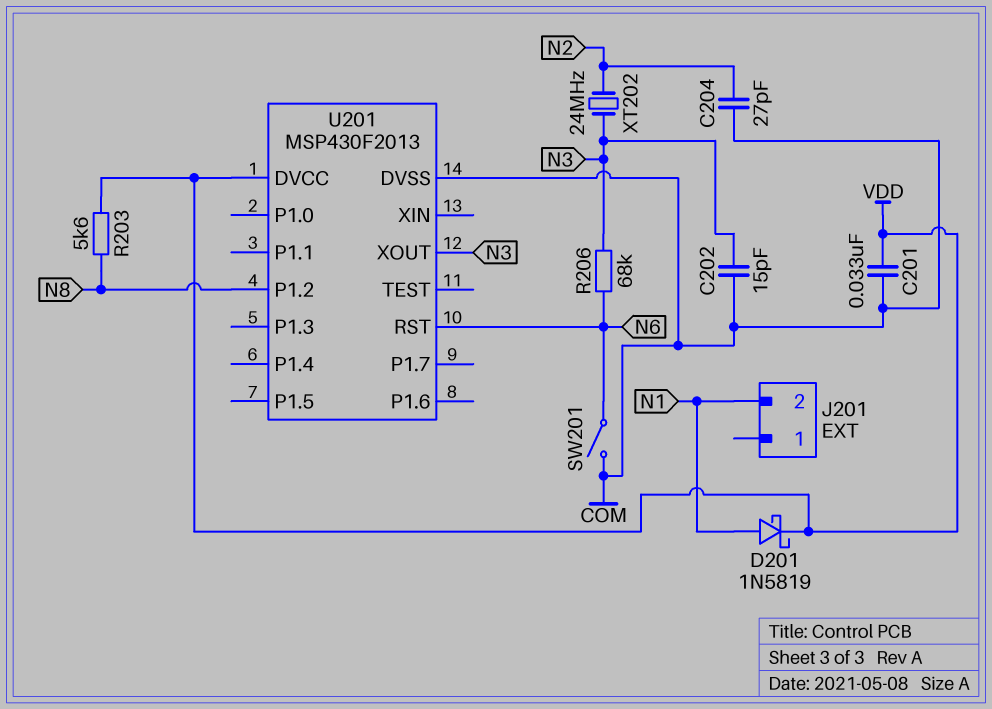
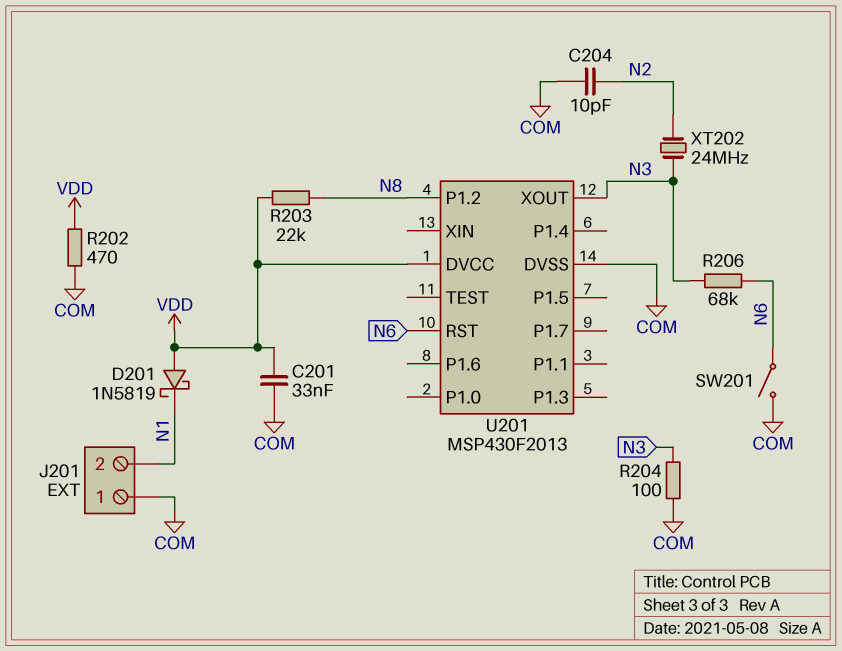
C202: 15pF (COM, N3) -> none
C204: 27pF (COM, N2) -> 10pF (COM, N2)
D201: schottky 1N5819 (A N1, K VDD) -> schottky 1N5819 (A VDD, K N1)
J201 pin 1: none -> COM
R202: none -> 470 (COM, VDD)
R203: 5.6k (N8, VDD) -> 22k (N8, VDD)
R204: none -> 100 (COM, N3)

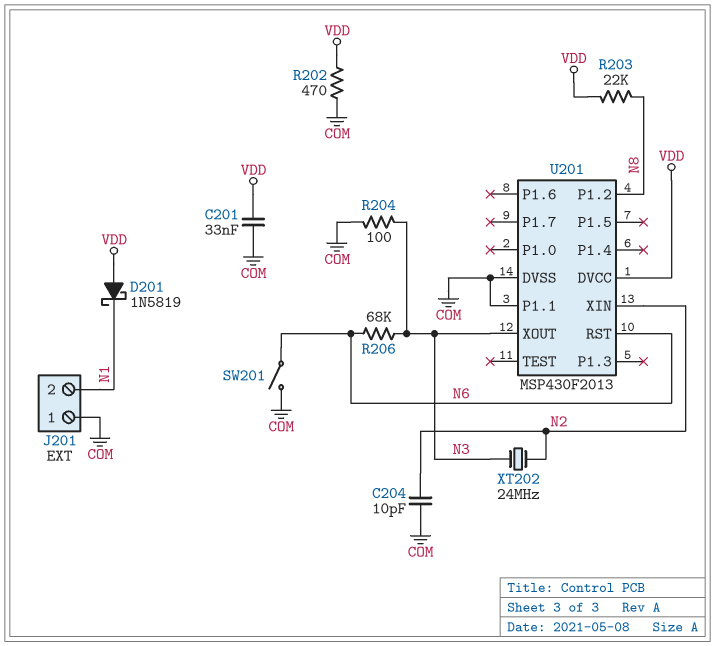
U201 pin P1.1: none -> COM
U201 pin XIN: none -> N2

